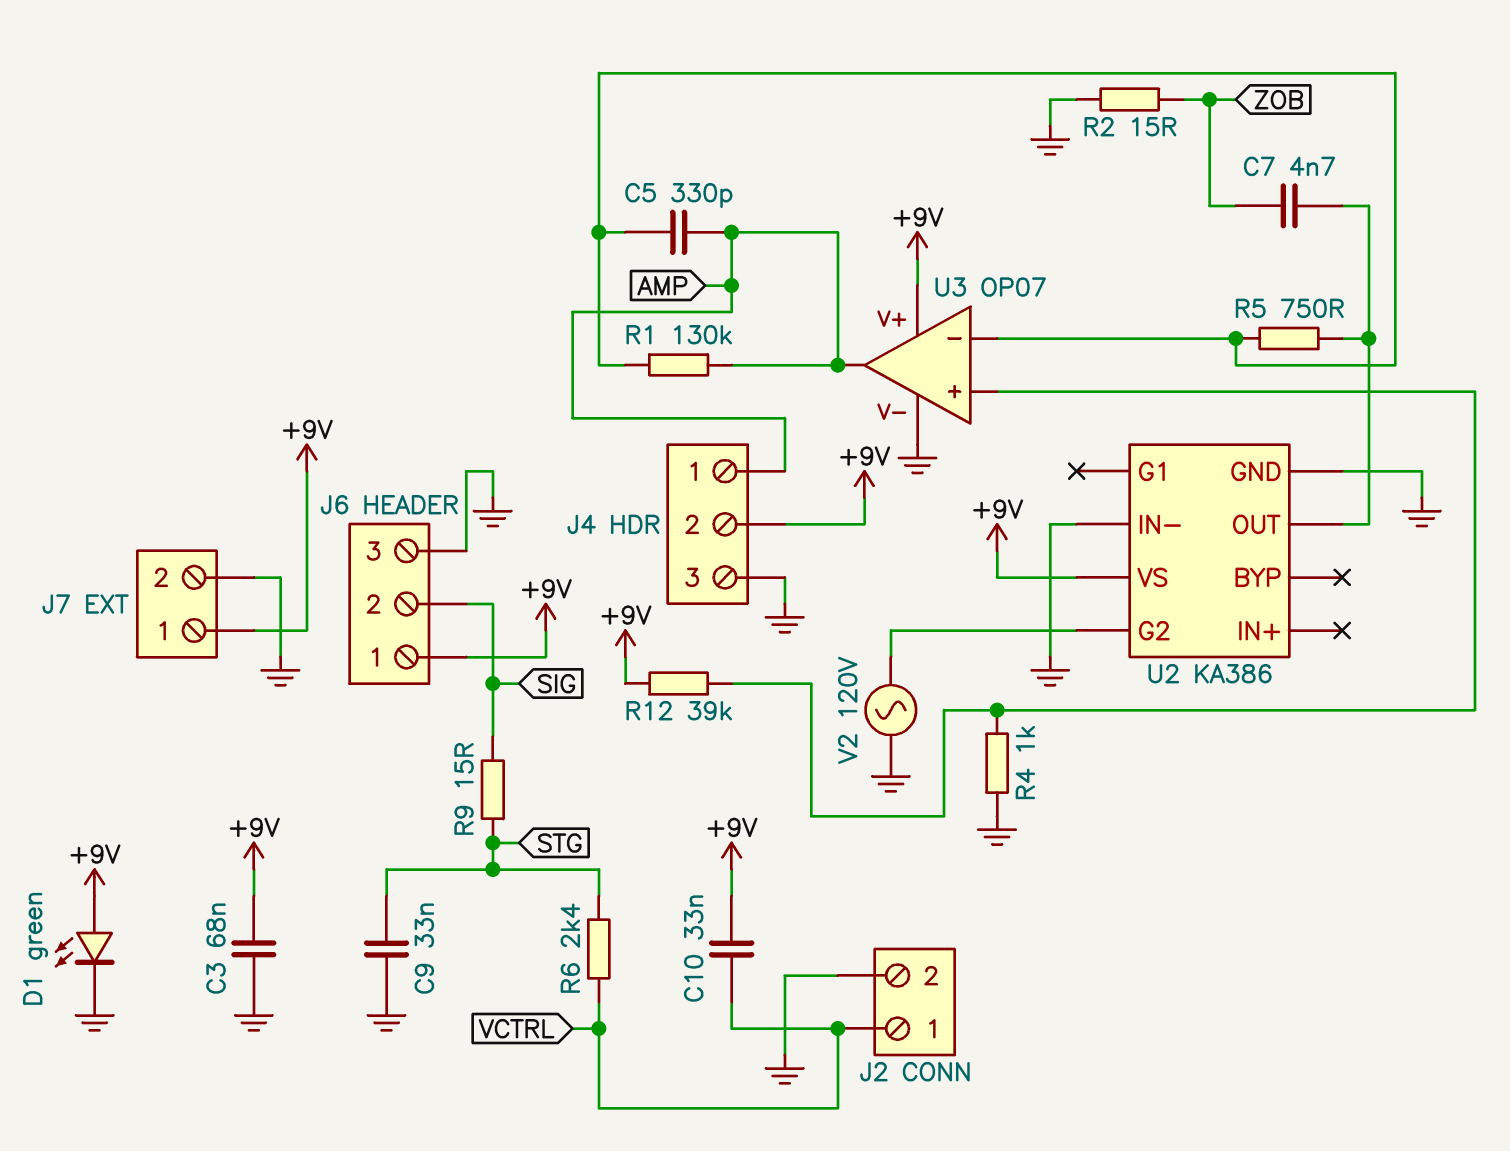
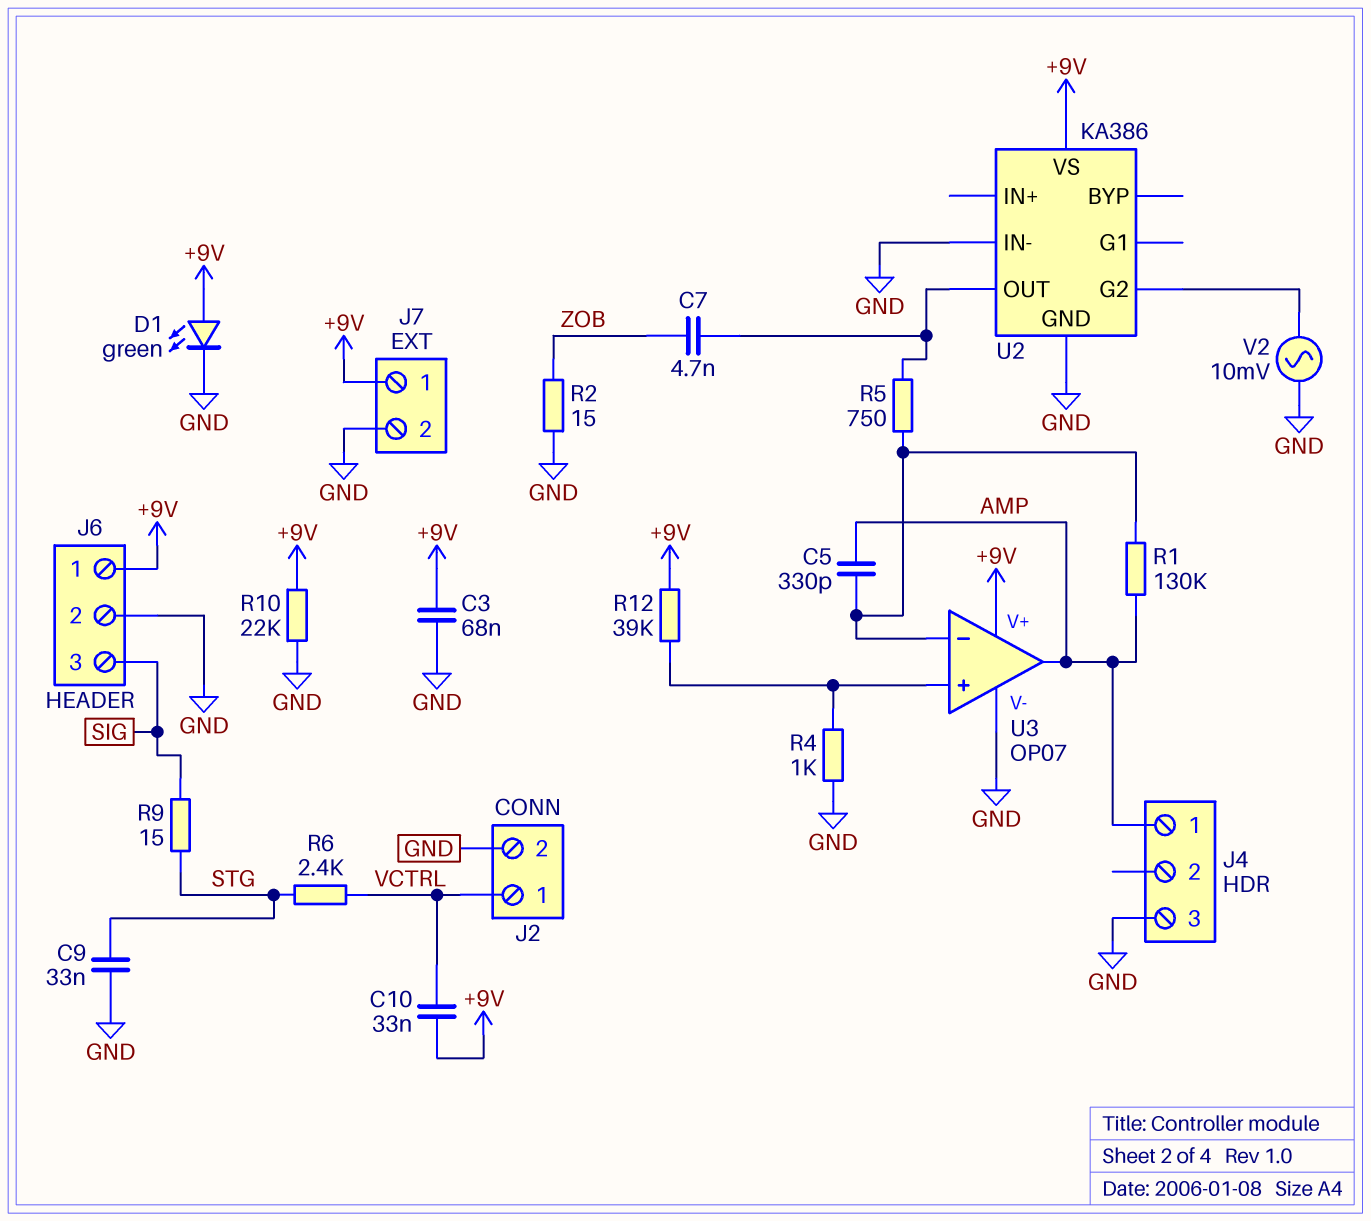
J4 pin 2: +9V -> none
J6 pin 2: SIG -> GND
J6 pin 3: GND -> SIG
R10: none -> 22k (+9V, GND)
V2: AC 120V (GND, U2/G2) -> AC 10mV (GND, U2/G2)

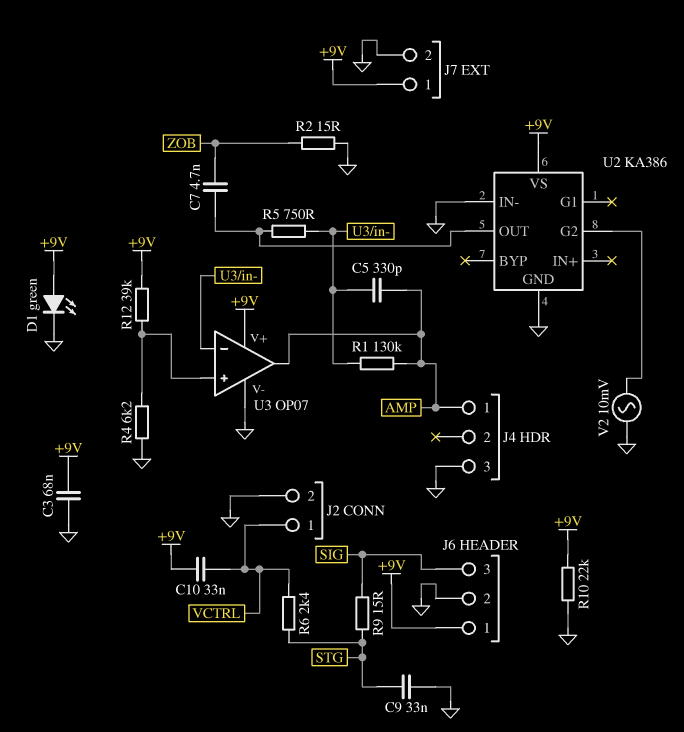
R4: 1k (GND, U3/in+) -> 6.2k (GND, U3/in+)

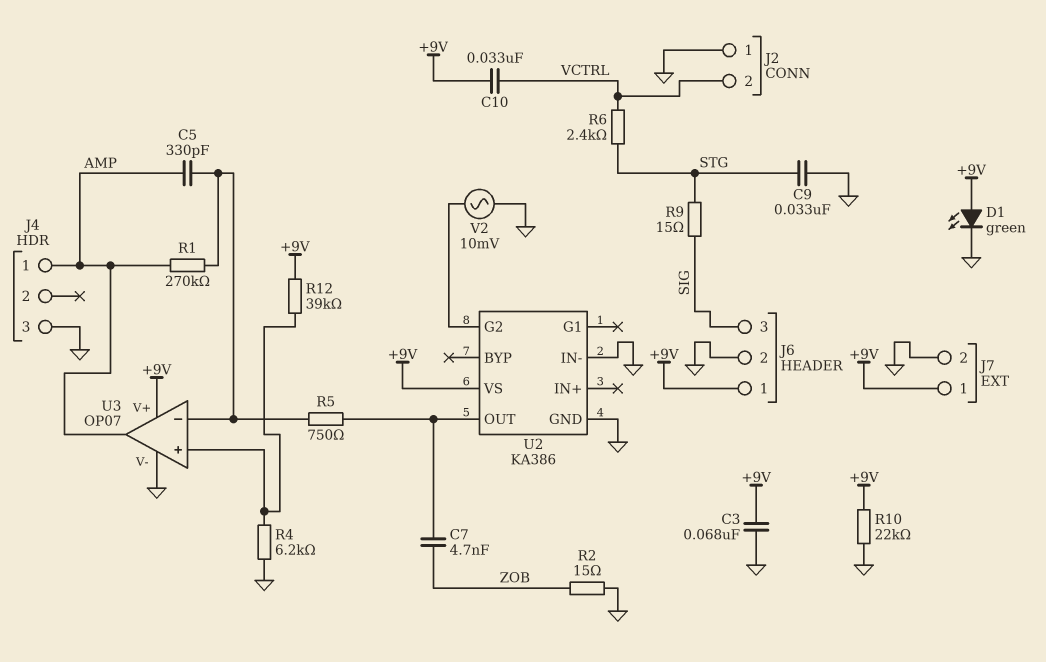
J2 pin 1: VCTRL -> GND
J2 pin 2: GND -> VCTRL
R1: 130k (AMP, U3/in-) -> 270k (AMP, U3/in-)

